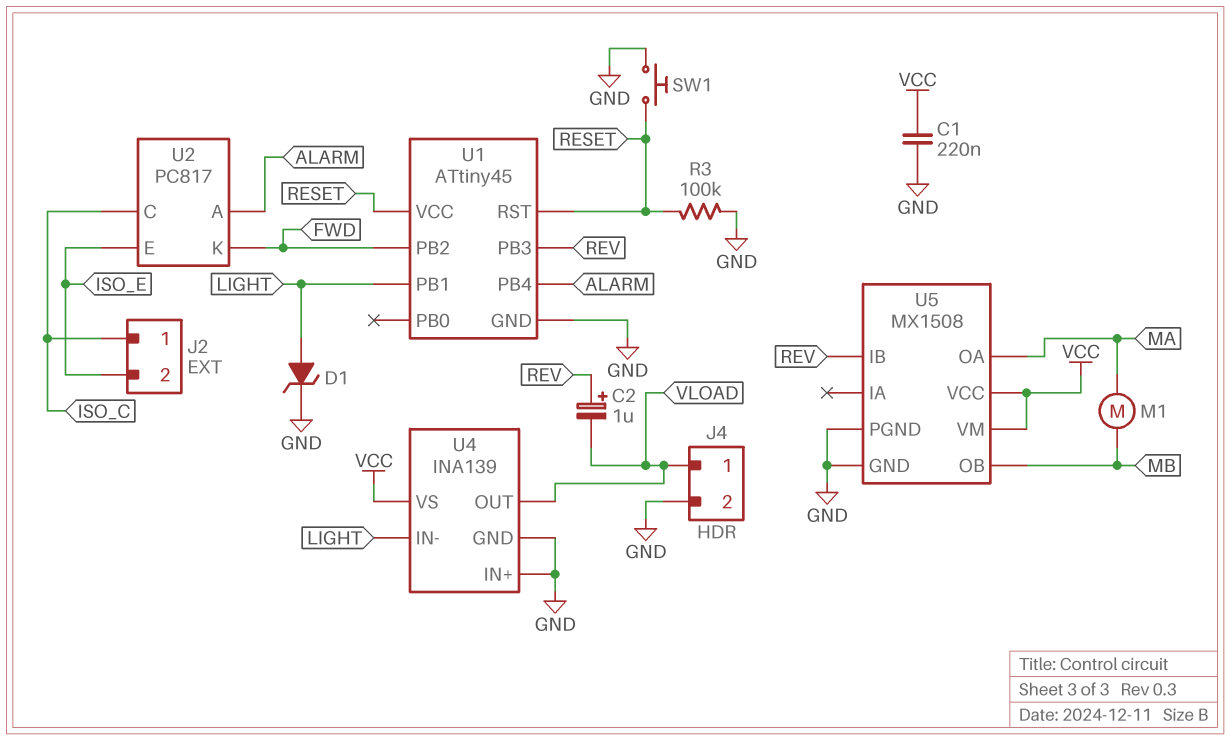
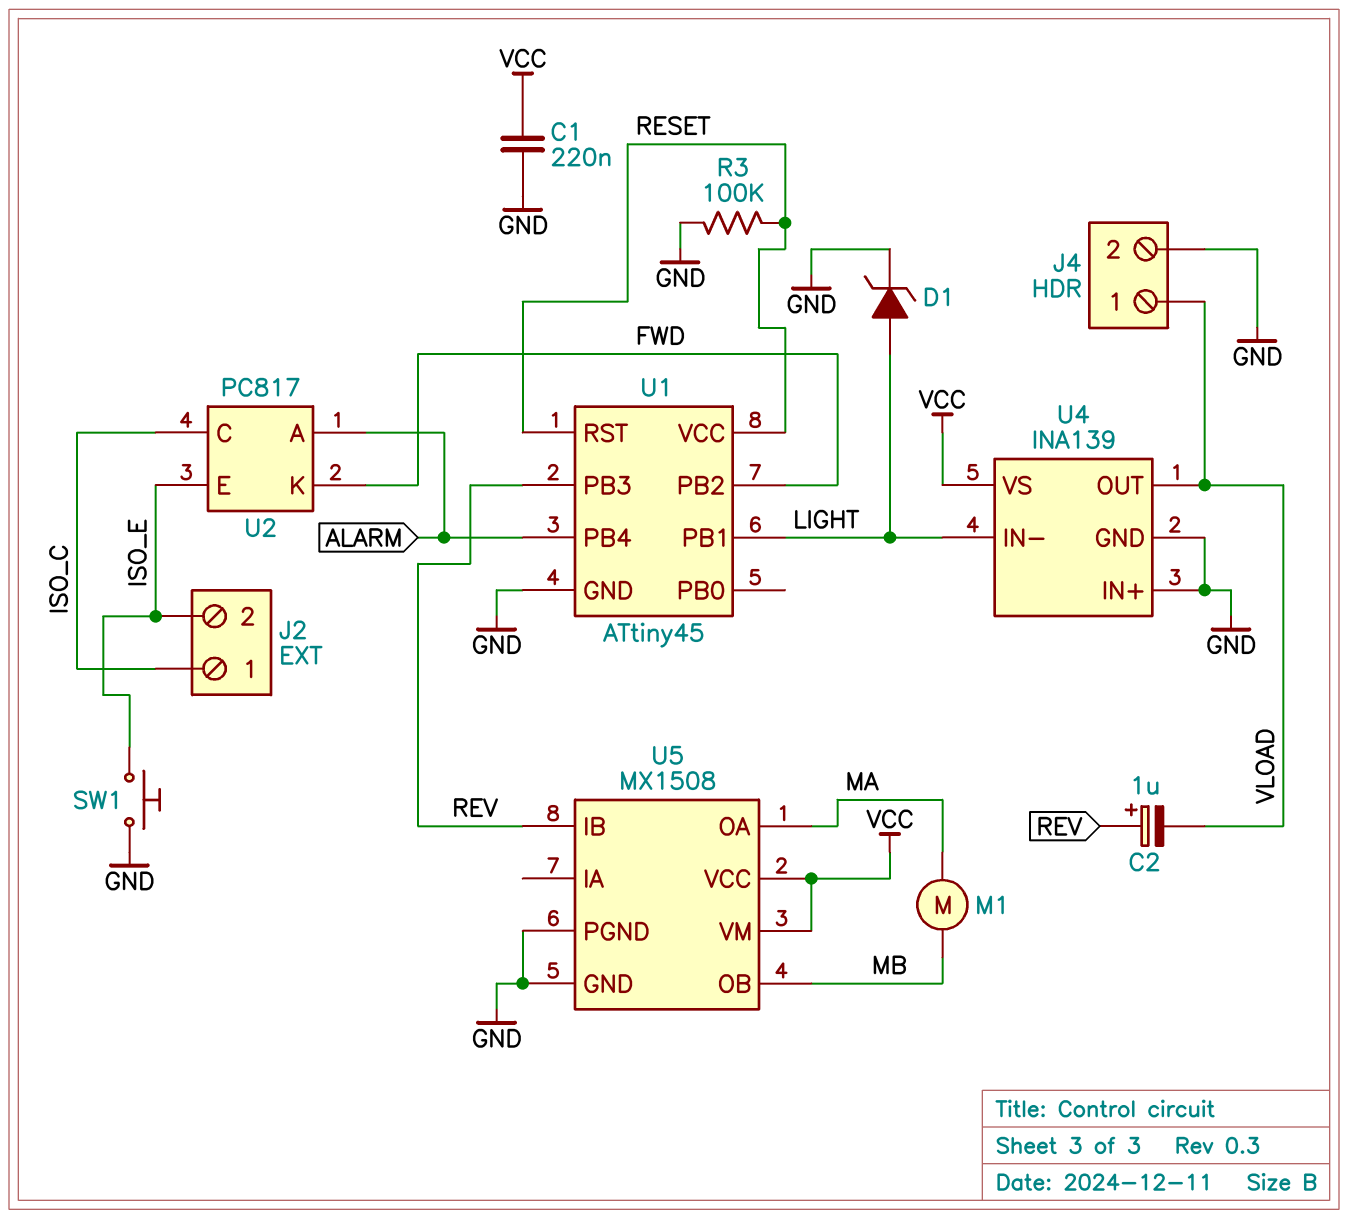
SW1: button (GND, RESET) -> button (GND, ISO_E)

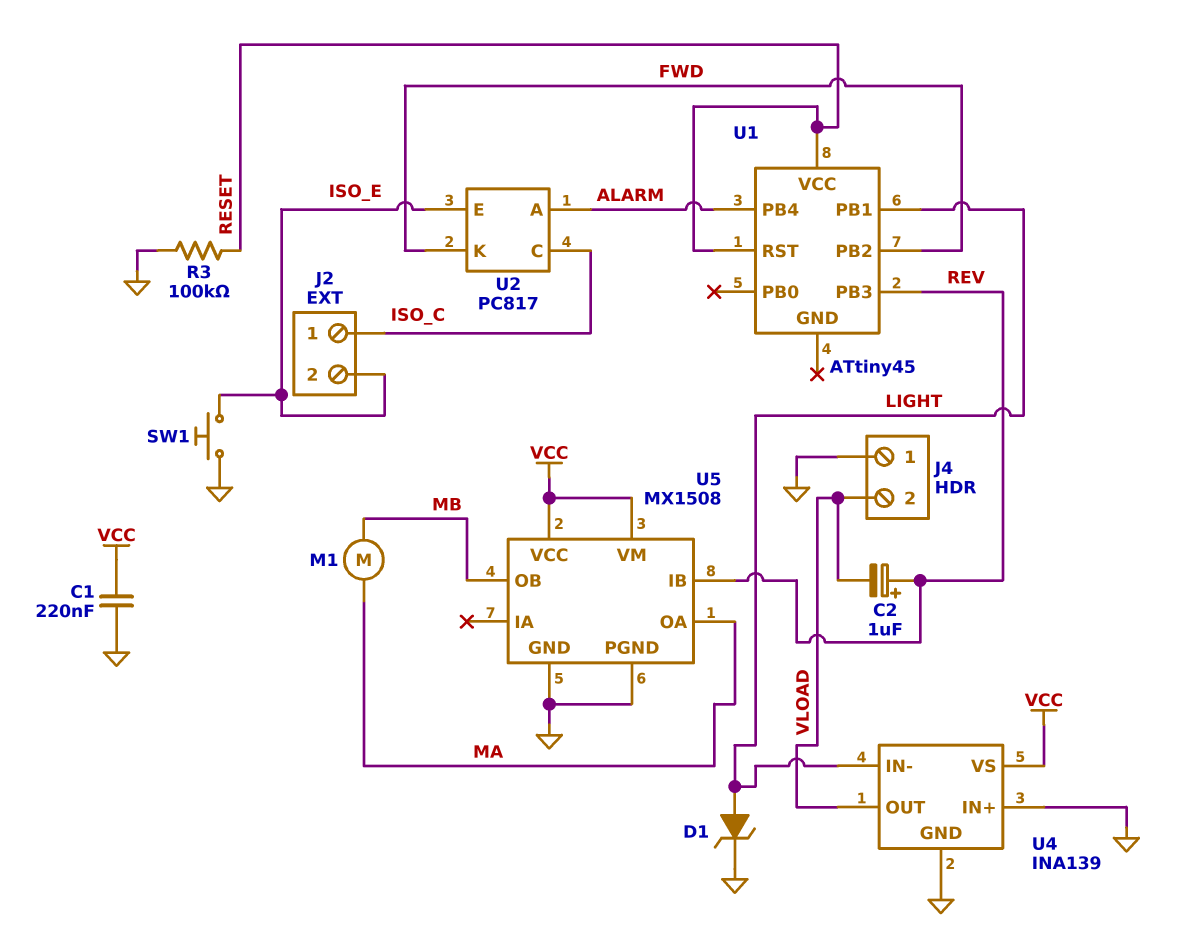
J4 pin 1: VLOAD -> GND
J4 pin 2: GND -> VLOAD
U1 pin GND: GND -> none

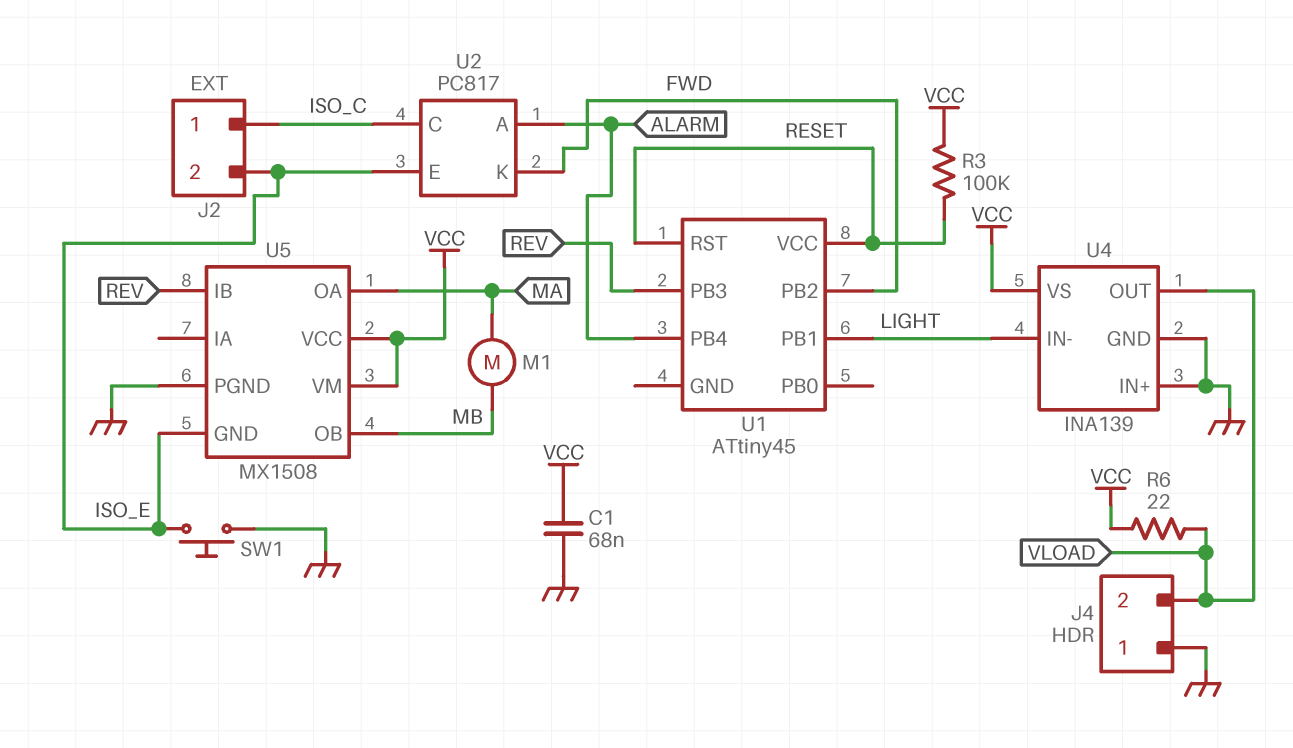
C1: 220nF (GND, VCC) -> 68nF (GND, VCC)
C2: 1uF (plus REV, minus VLOAD) -> none
D1: zener (A LIGHT, K GND) -> none
R3: 100k (GND, RESET) -> 100k (RESET, VCC)
R6: none -> 22 (VCC, VLOAD)
U5 pin GND: GND -> ISO_E

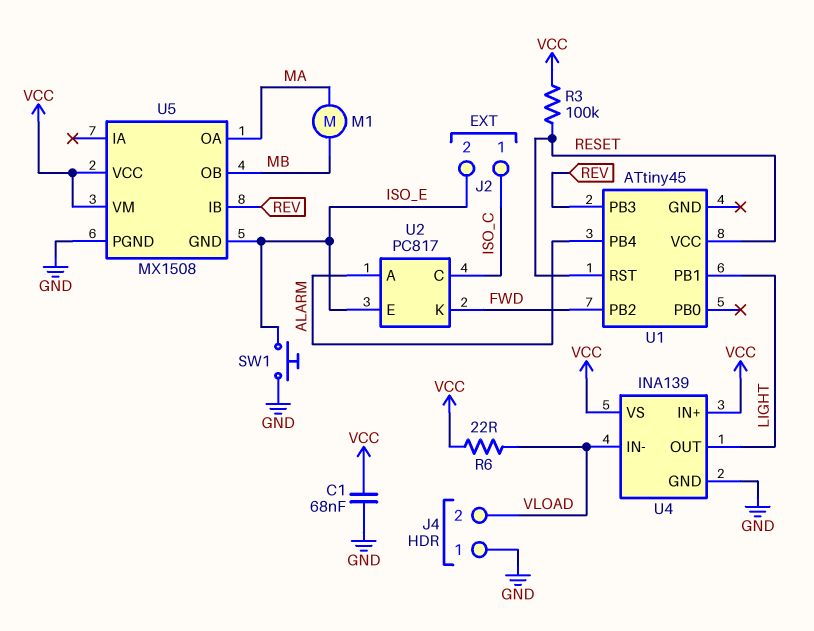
U4 pin IN+: GND -> VCC
U4 pin IN-: LIGHT -> VLOAD
U4 pin OUT: VLOAD -> LIGHT

